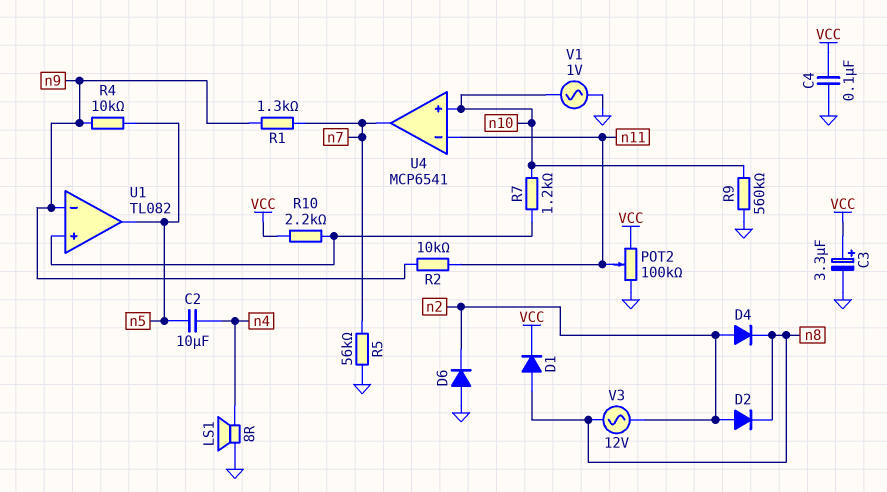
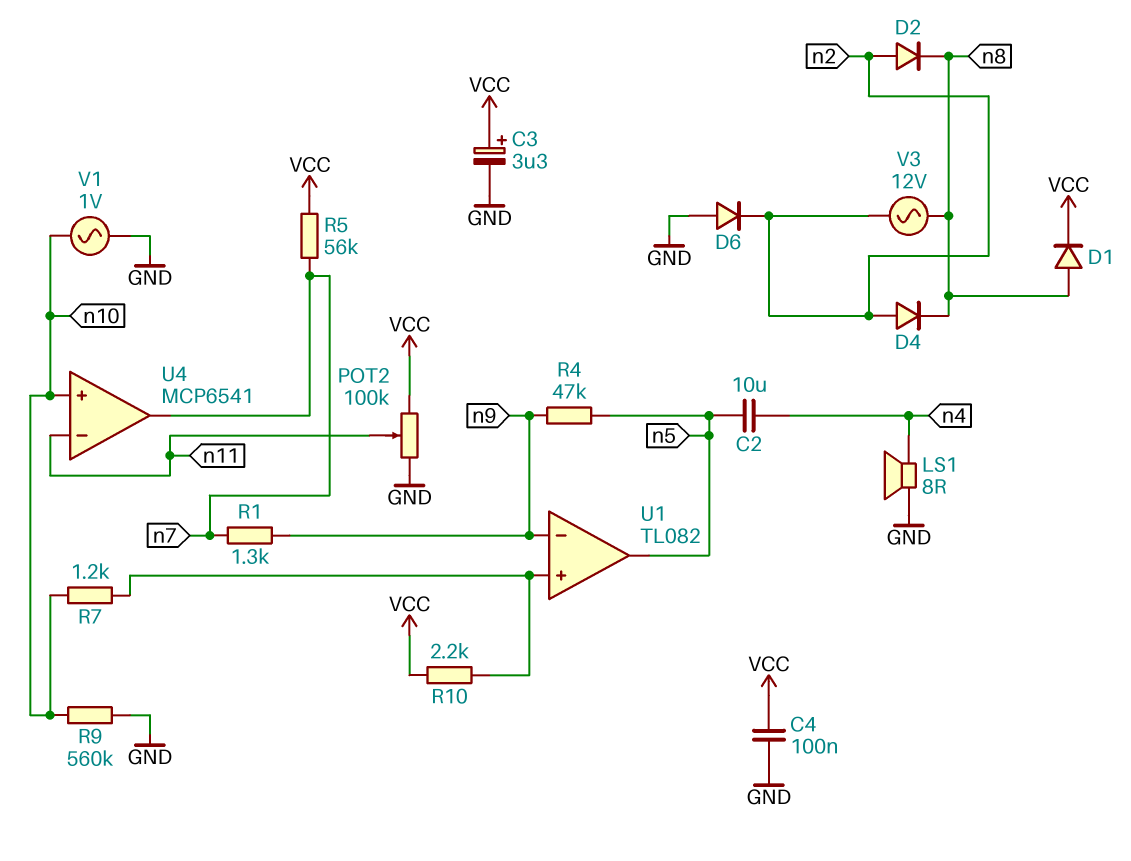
R2: 10k (n9, n11) -> none
R4: 10k (n5, n9) -> 47k (n5, n9)
R5: 56k (GND, n7) -> 56k (VCC, n7)

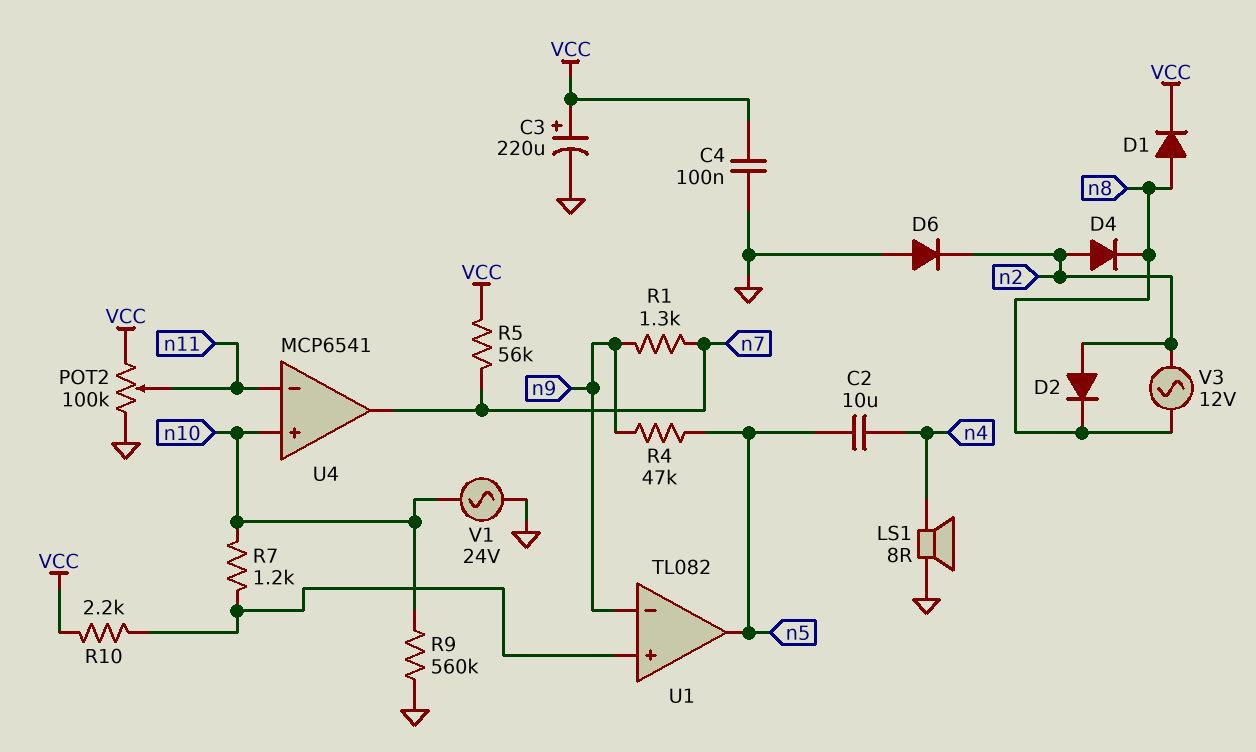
C3: 3.3uF (plus VCC, minus GND) -> 220uF (plus VCC, minus GND)
V1: AC 1V (GND, n10) -> AC 24V (GND, n10)

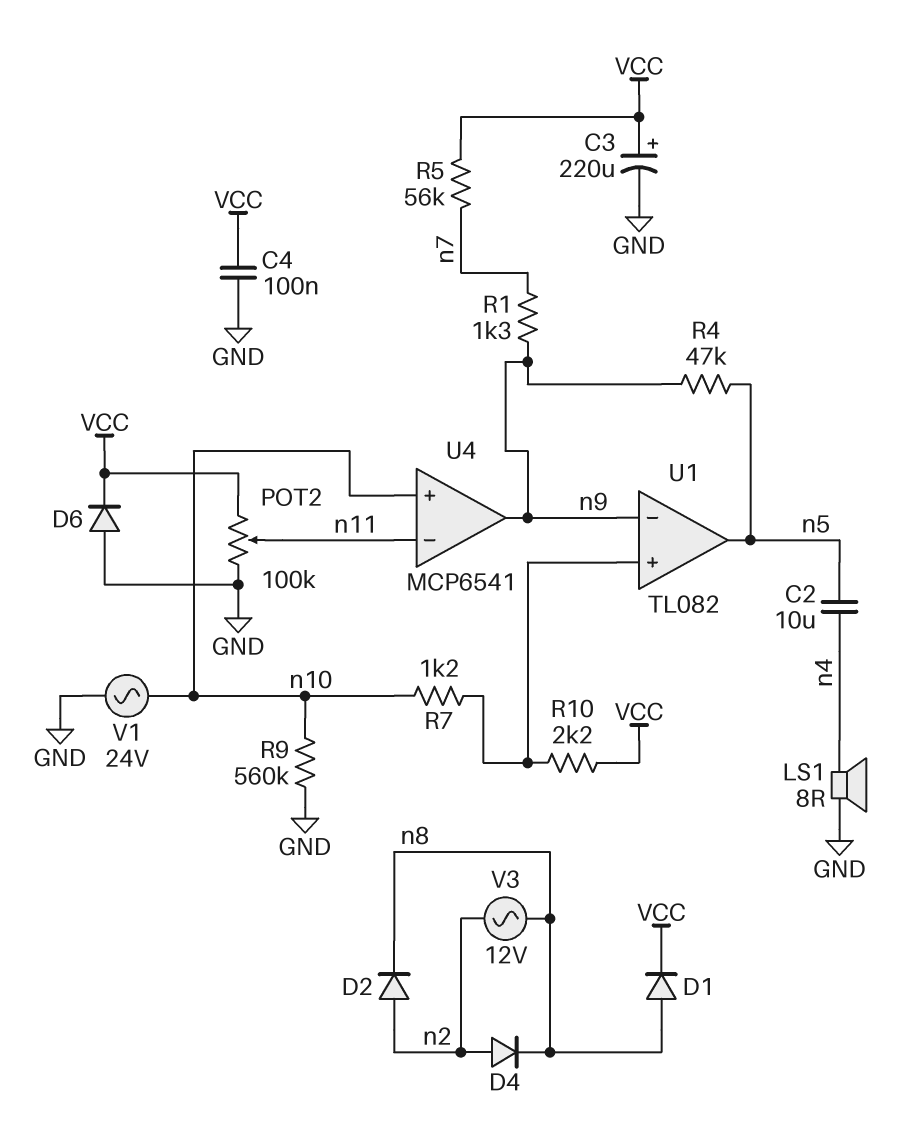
D6: diode (A GND, K n2) -> diode (A GND, K VCC)
U4 pin out: n7 -> n9

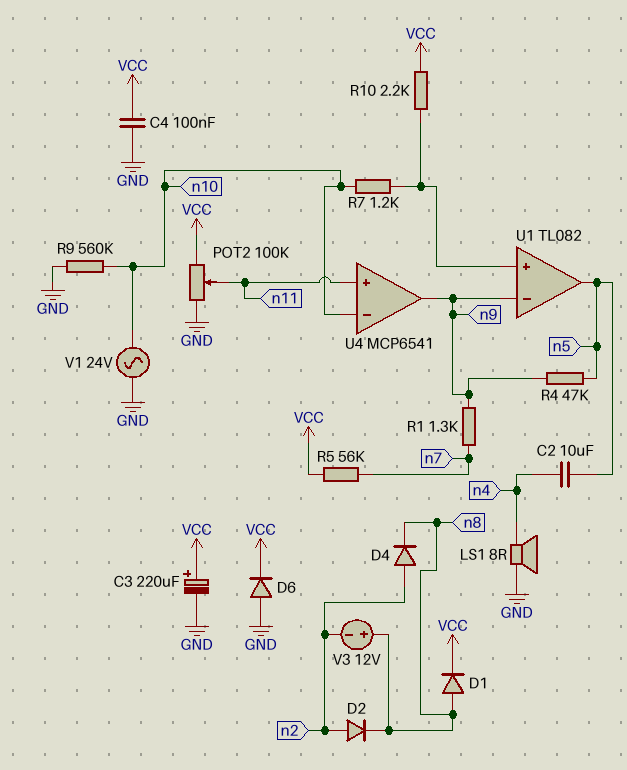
U4 pin in+: n10 -> n11
U4 pin in-: n11 -> n10
V3: AC 12V (n2, n8) -> 12V (plus n8, minus n2)

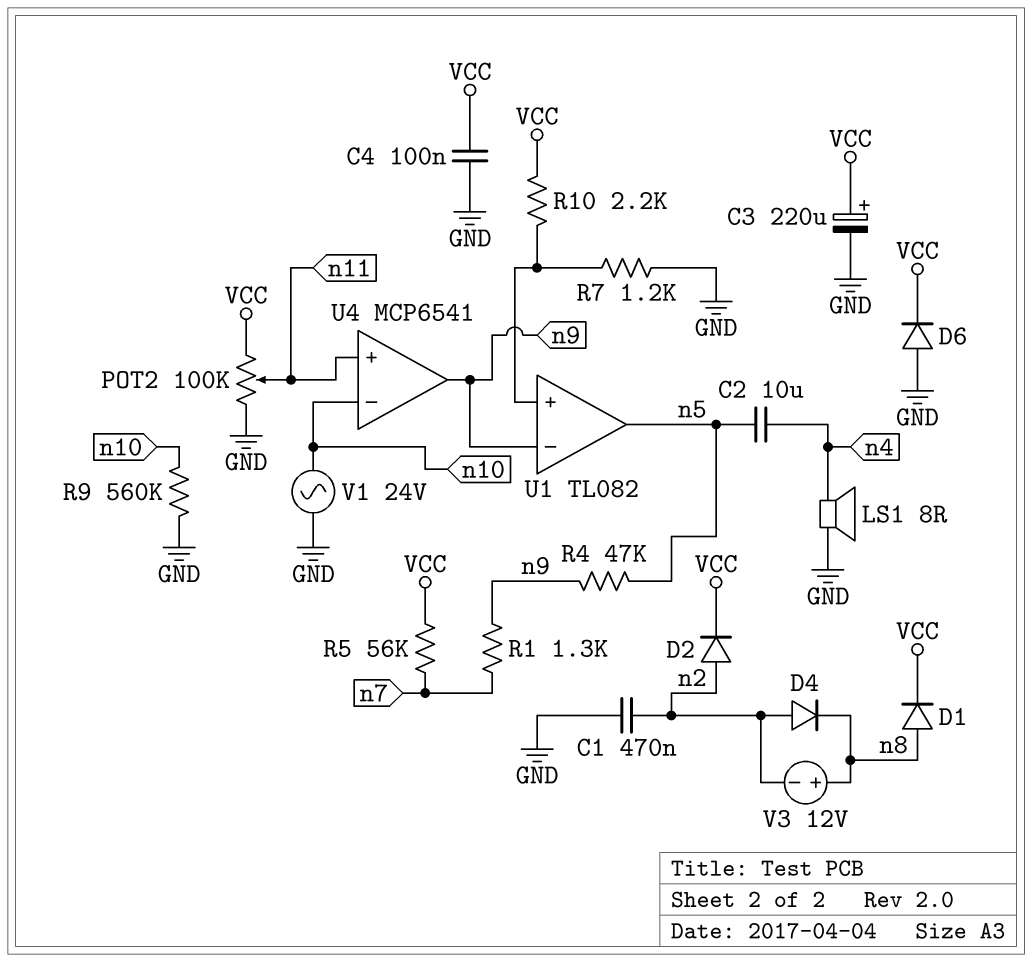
C1: none -> 470nF (GND, n2)
D2: diode (A n2, K n8) -> diode (A n2, K VCC)
R7: 1.2k (U1/in+, n10) -> 1.2k (GND, U1/in+)

